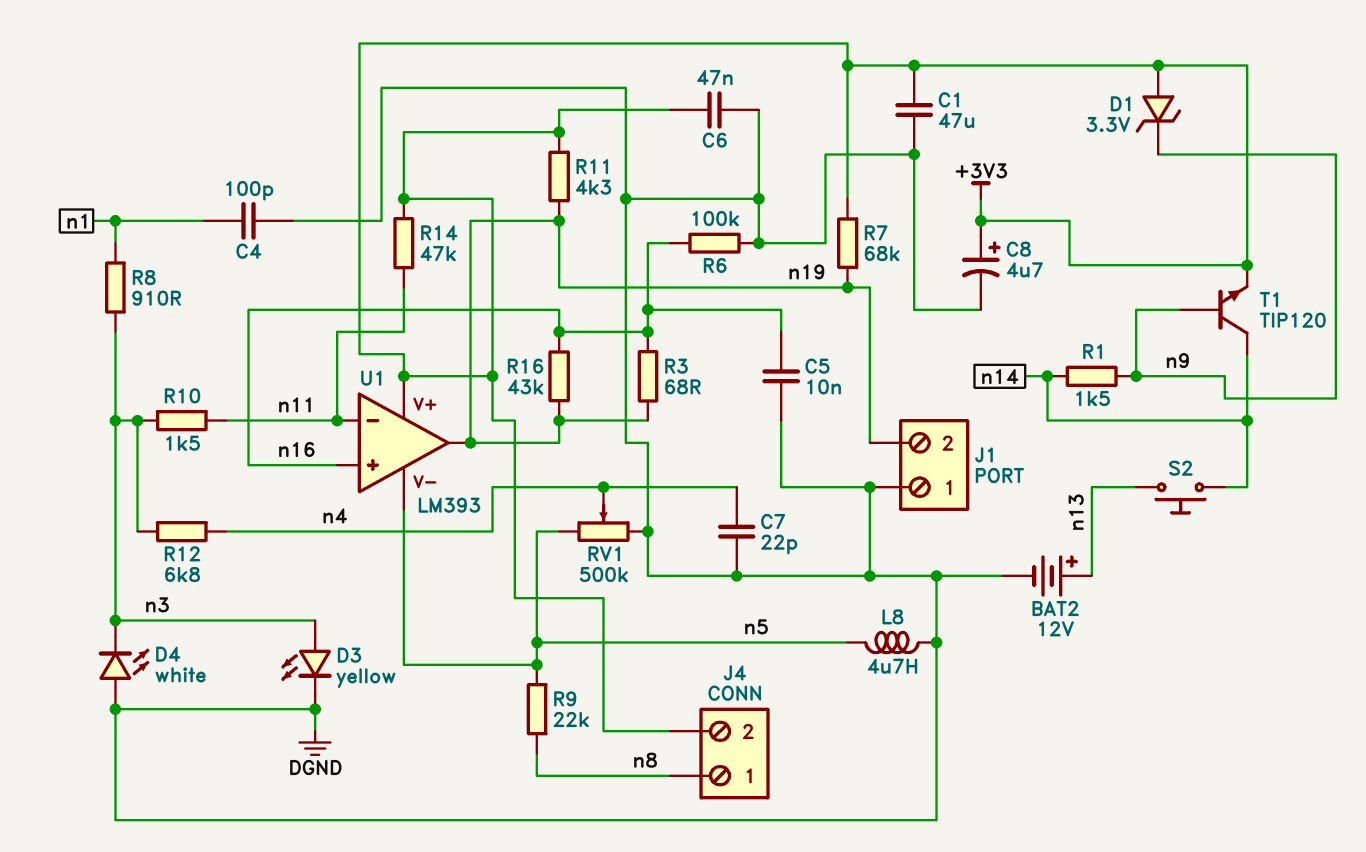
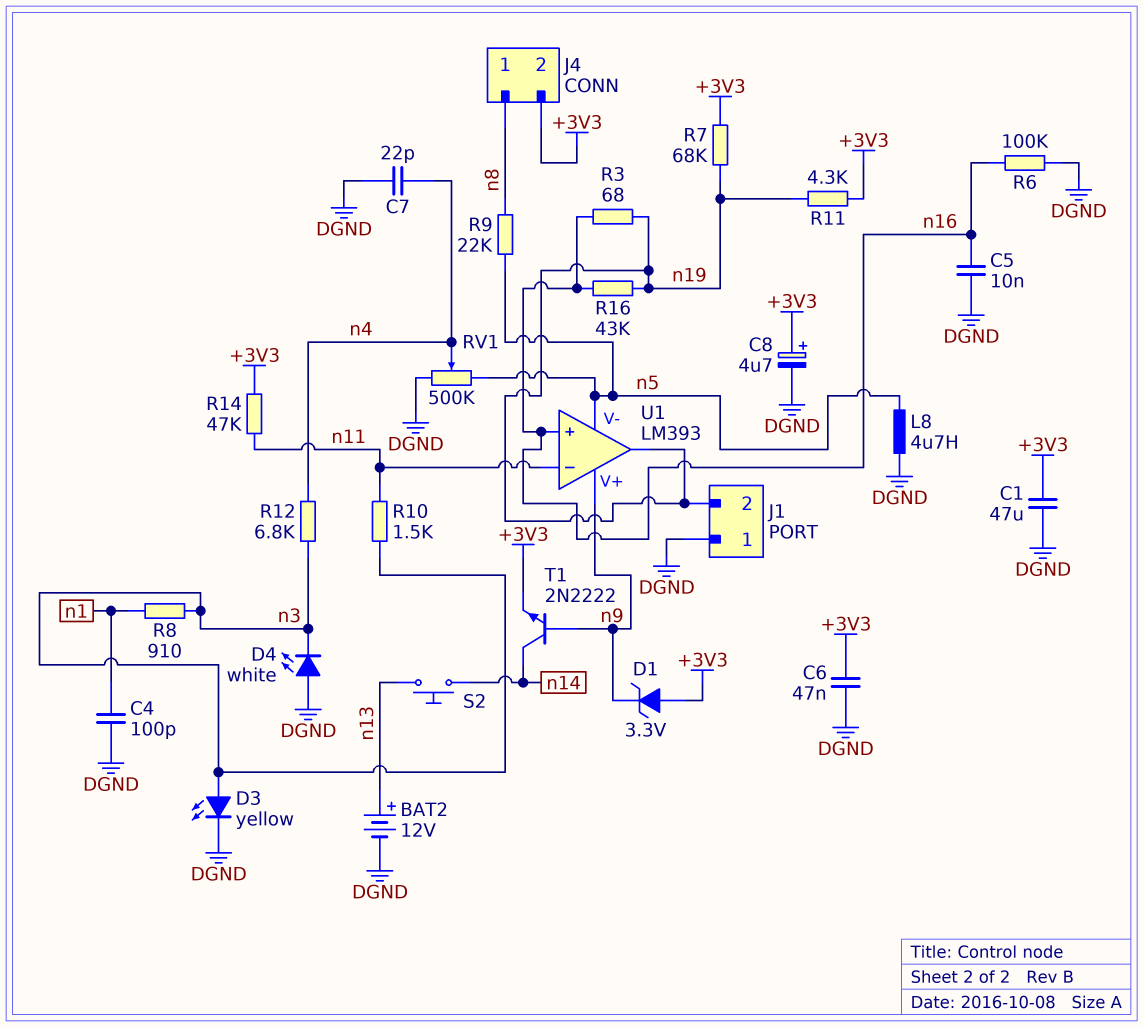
R1: 1.5k (n9, n14) -> none
T1: NPN TIP120 (B n9, C n14, E +3V3) -> NPN 2N2222 (B n9, C n14, E +3V3)
U1 pin V+: +3V3 -> n9

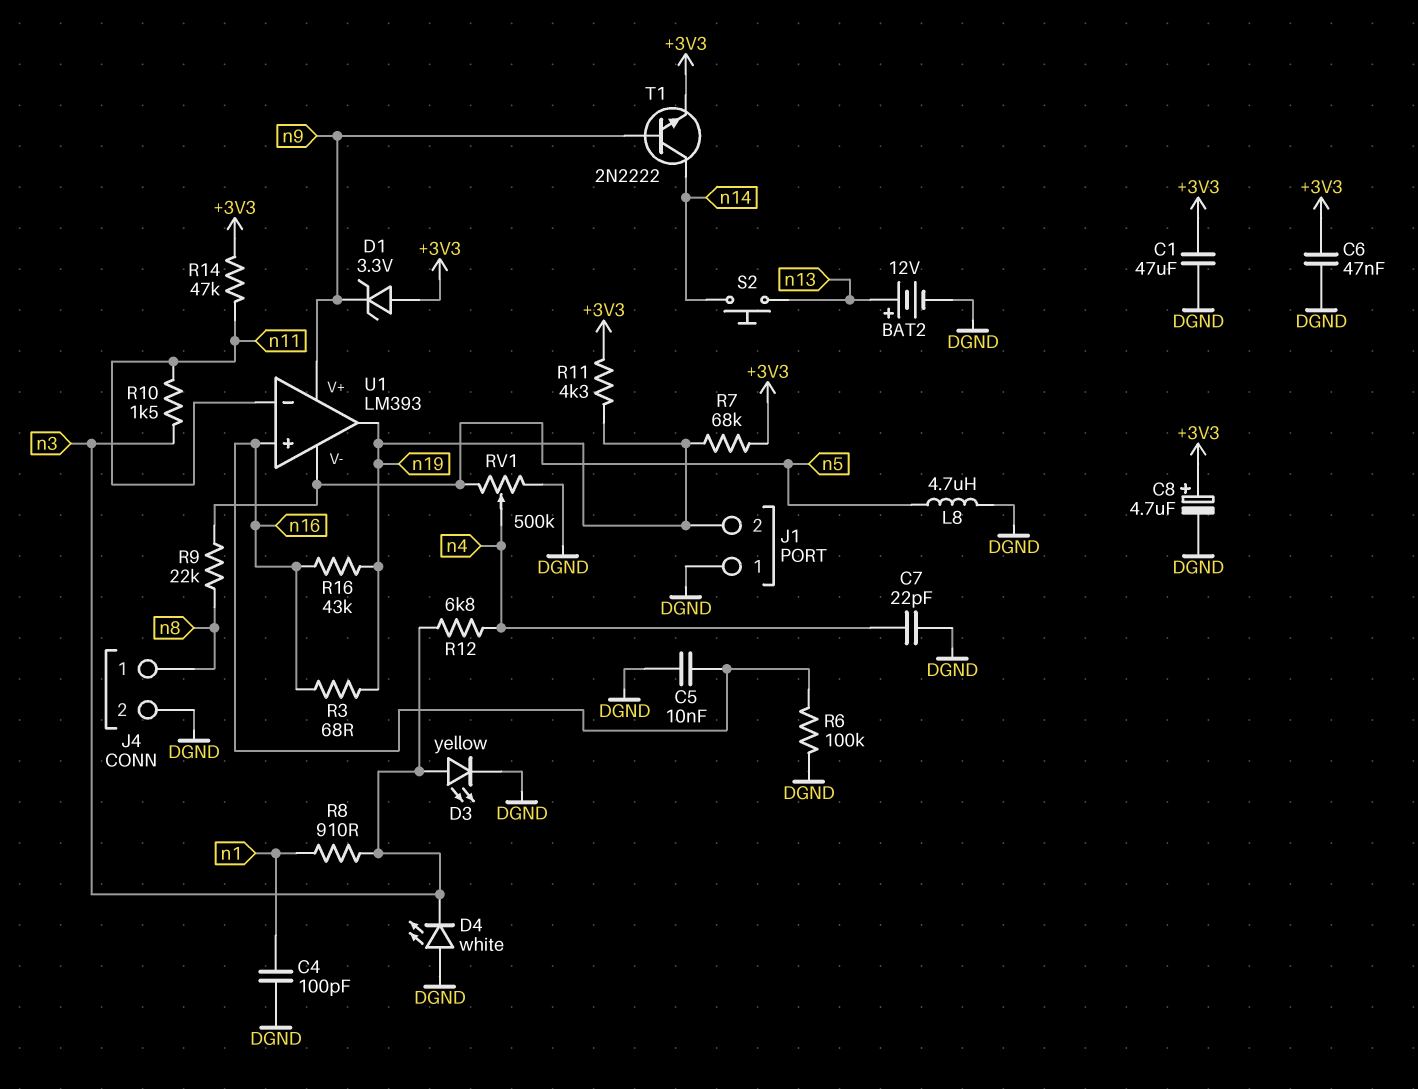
J4 pin 2: +3V3 -> DGND

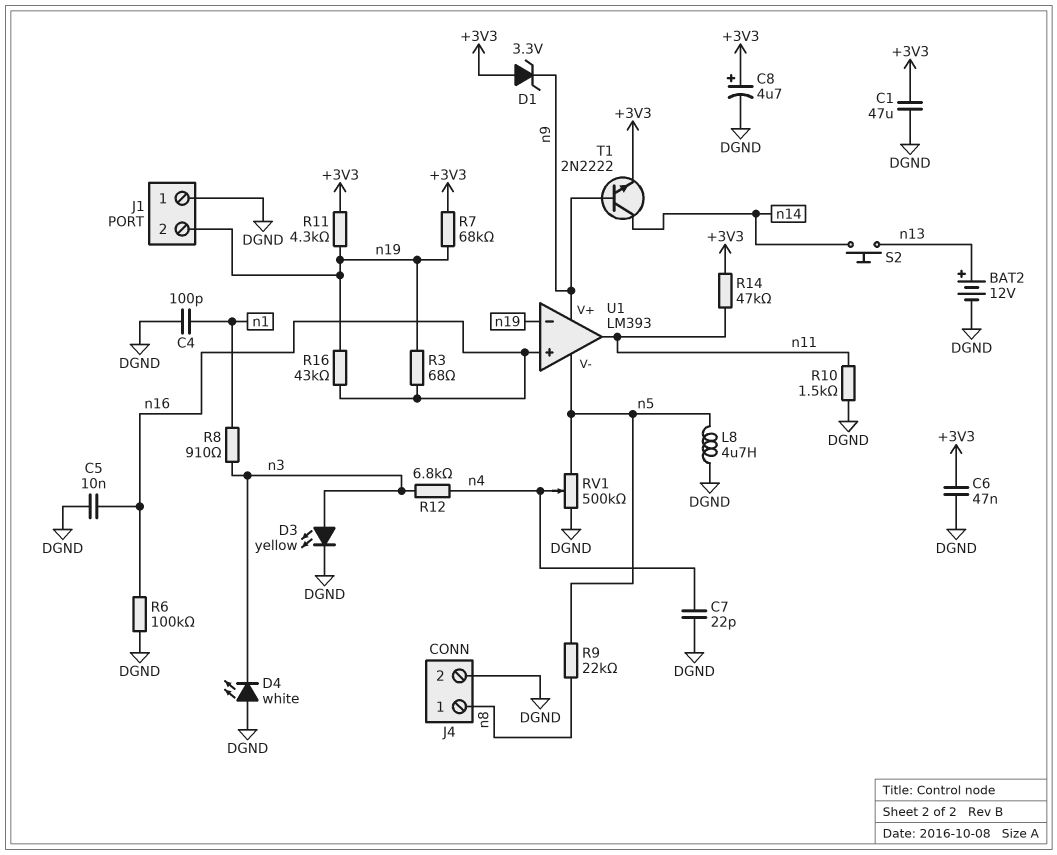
R10: 1.5k (n3, n11) -> 1.5k (DGND, n11)
U1 pin in-: n11 -> n19
U1 pin out: n19 -> n11

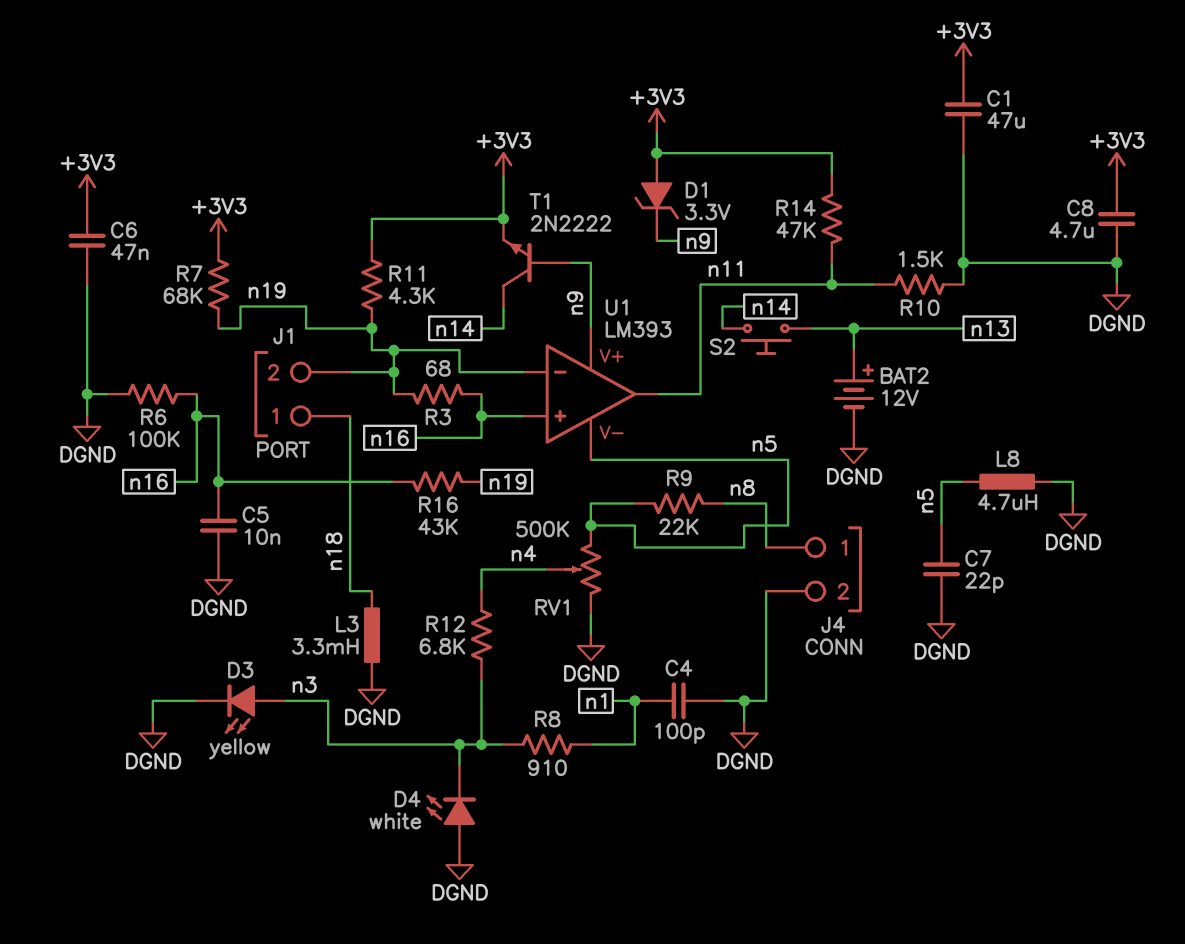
C7: 22pF (DGND, n4) -> 22pF (DGND, n5)
C8: 4.7uF (plus +3V3, minus DGND) -> 4.7uF (+3V3, DGND)
J1 pin 1: DGND -> n18
L3: none -> 3.3mH (DGND, n18)

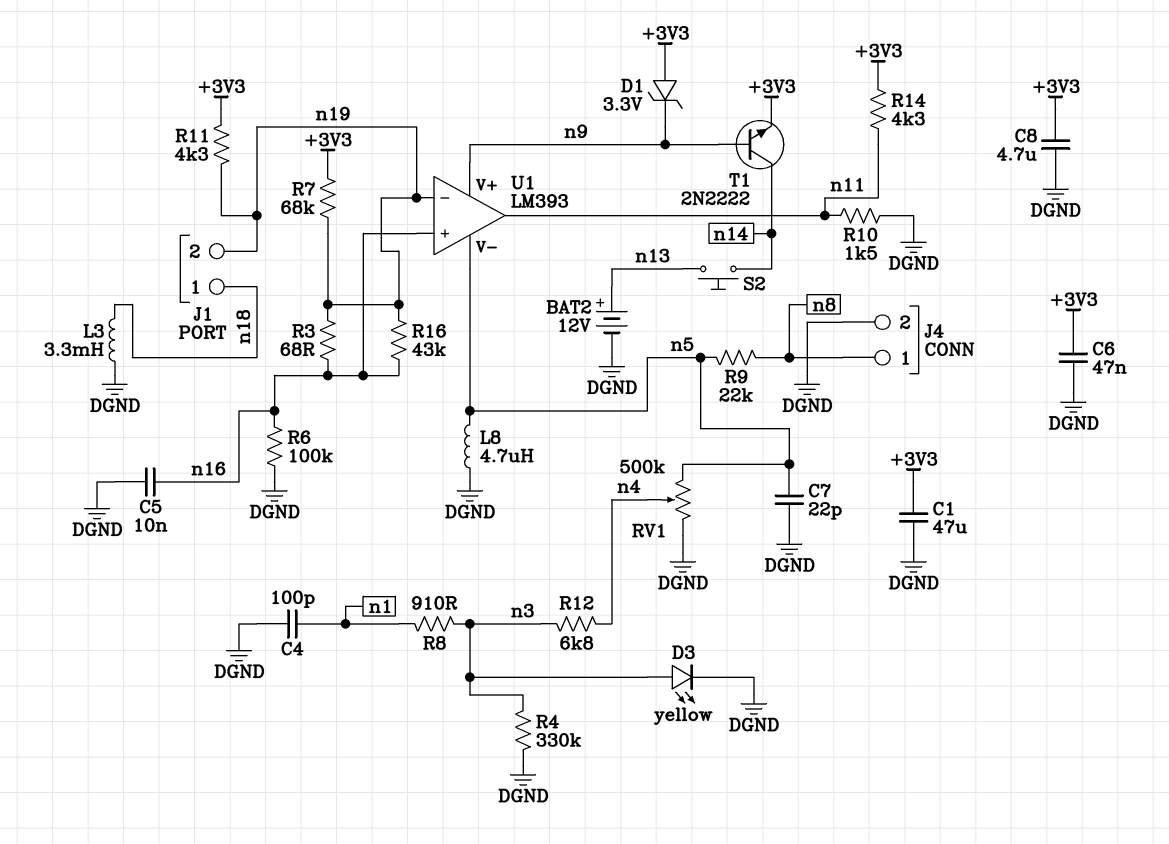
D4: LED white (A DGND, K n3) -> none
R4: none -> 330k (DGND, n3)
R14: 47k (+3V3, n11) -> 4.3k (+3V3, n11)

